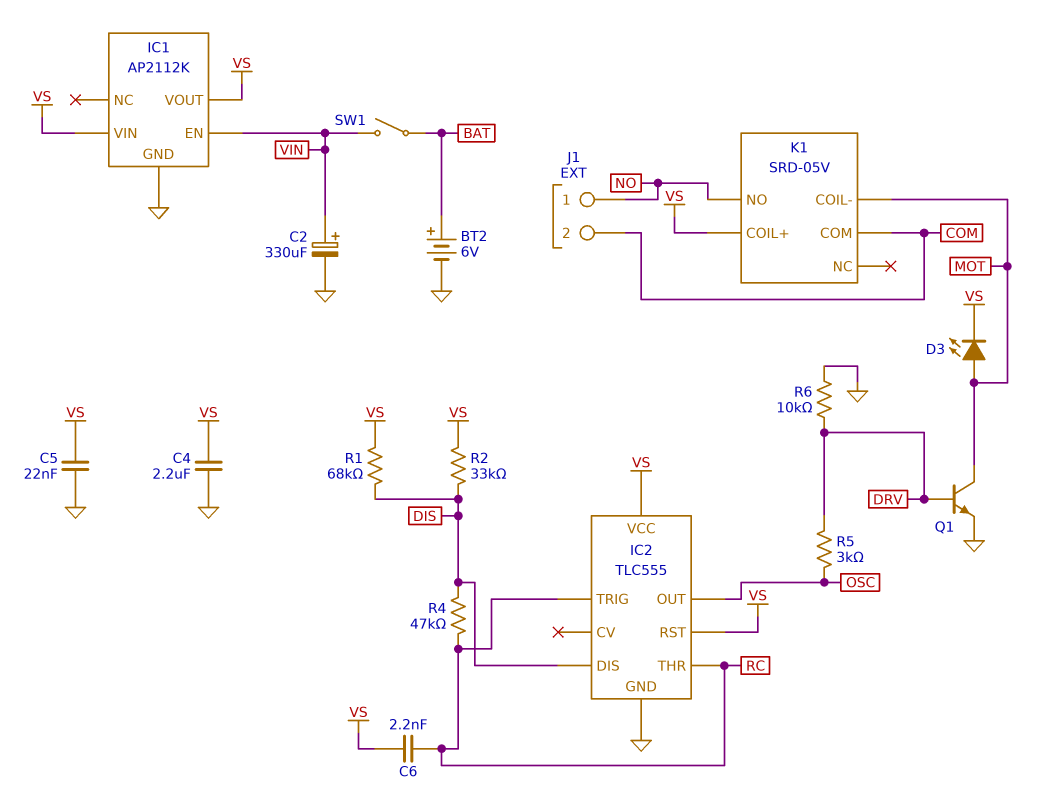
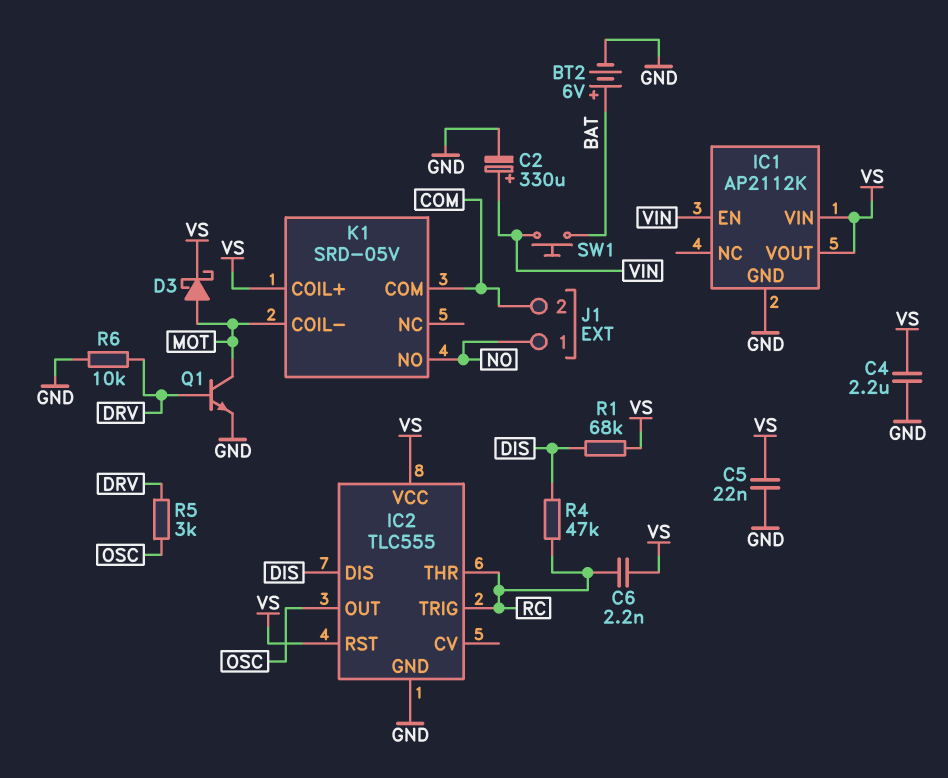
D3: LED (A MOT, K VS) -> schottky (A MOT, K VS)
R2: 33k (DIS, VS) -> none
SW1: switch (BAT, VIN) -> button (BAT, VIN)

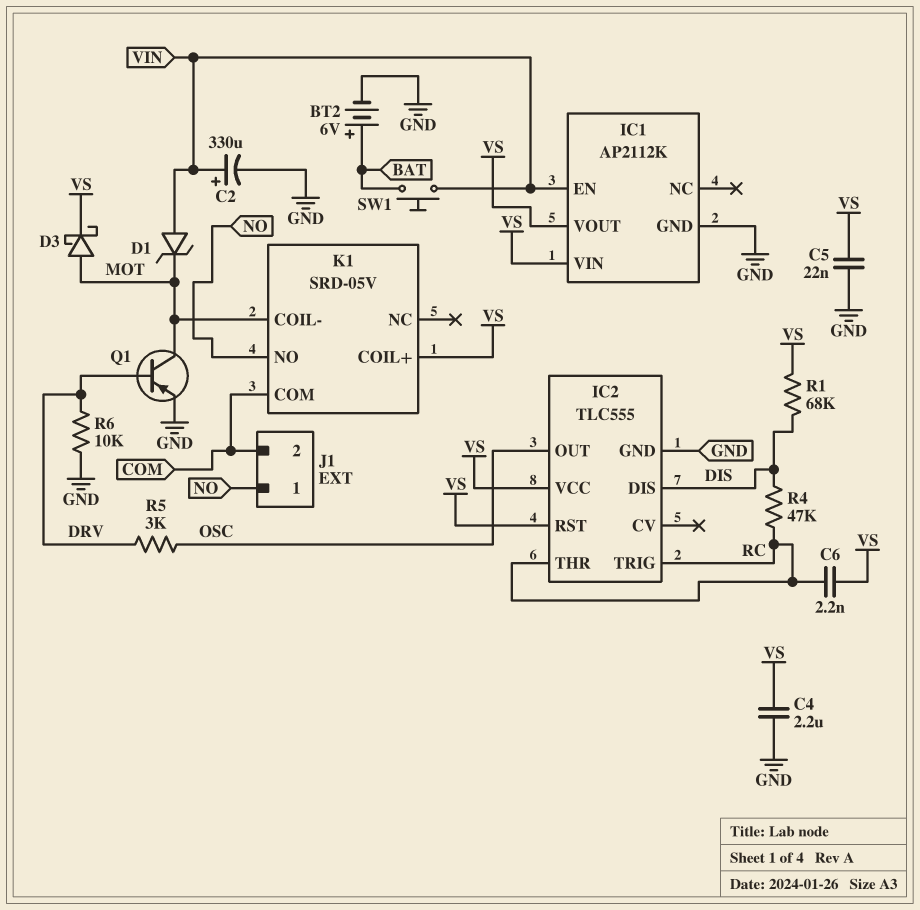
D1: none -> zener (A VIN, K MOT)
Q1: NPN (B DRV, C MOT, E GND) -> PNP (B DRV, C MOT, E GND)

